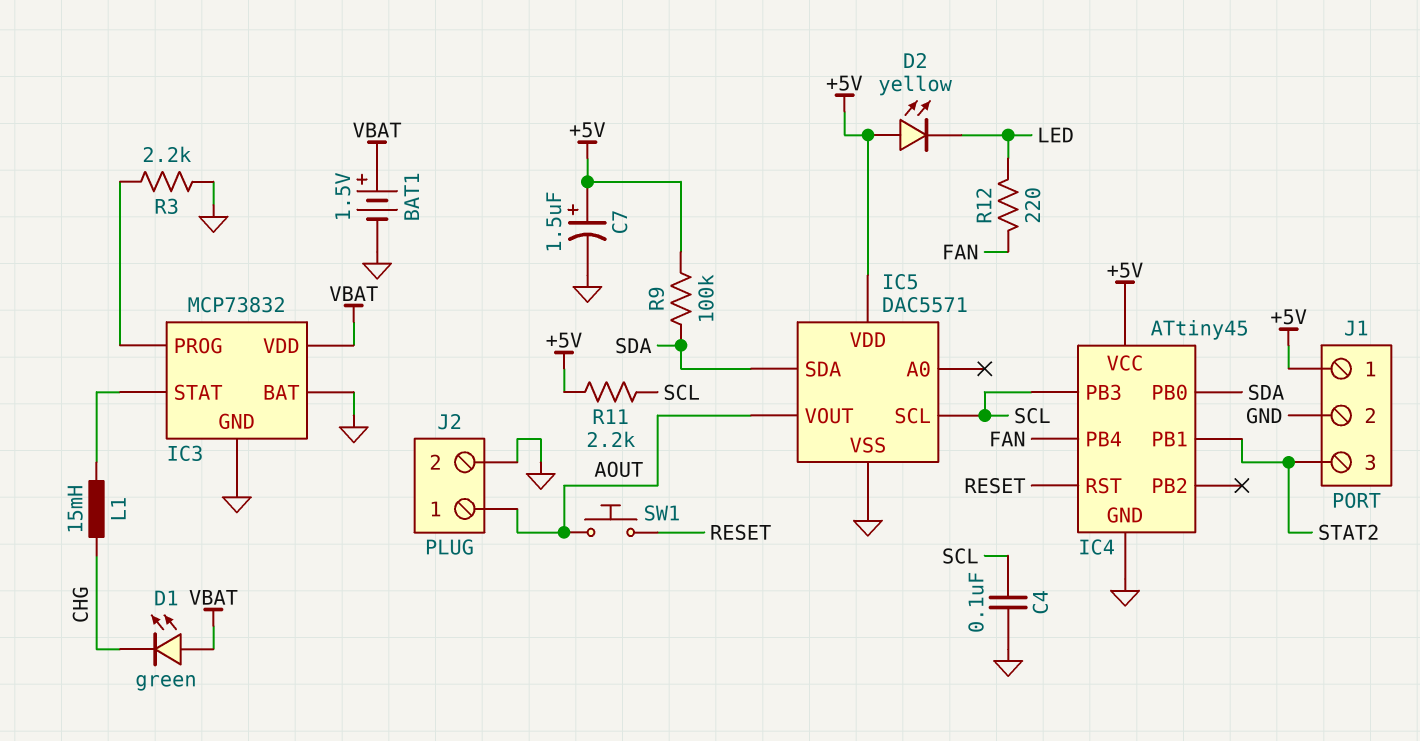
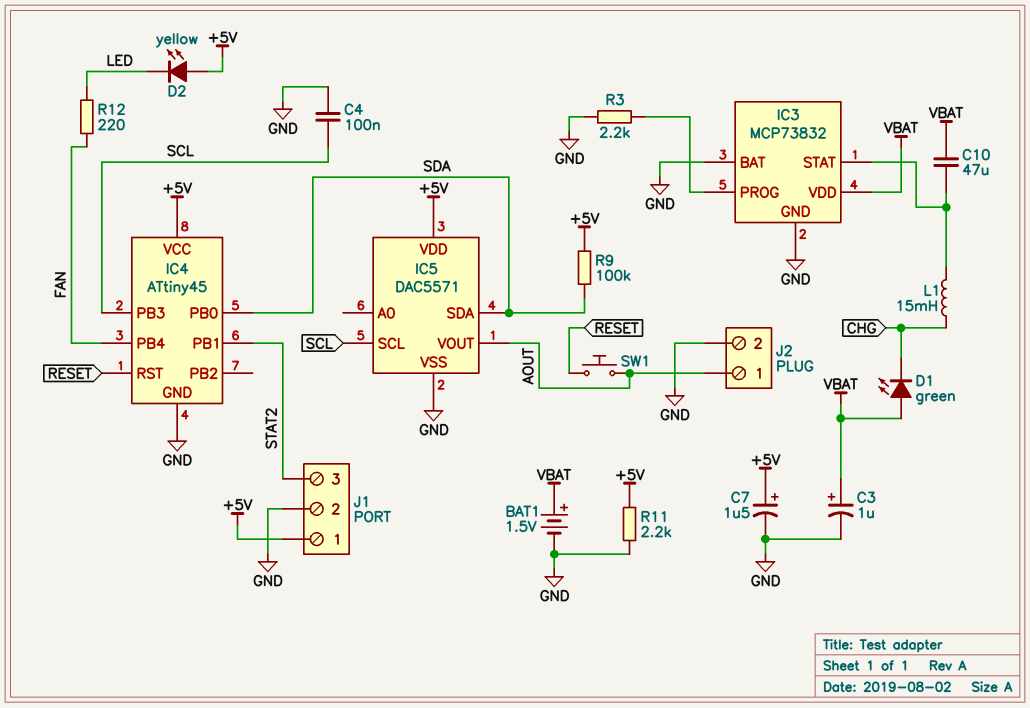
C3: none -> 1uF (plus VBAT, minus GND)
C10: none -> 47uF (IC3/STAT, VBAT)
R11: 2.2k (+5V, SCL) -> 2.2k (+5V, GND)

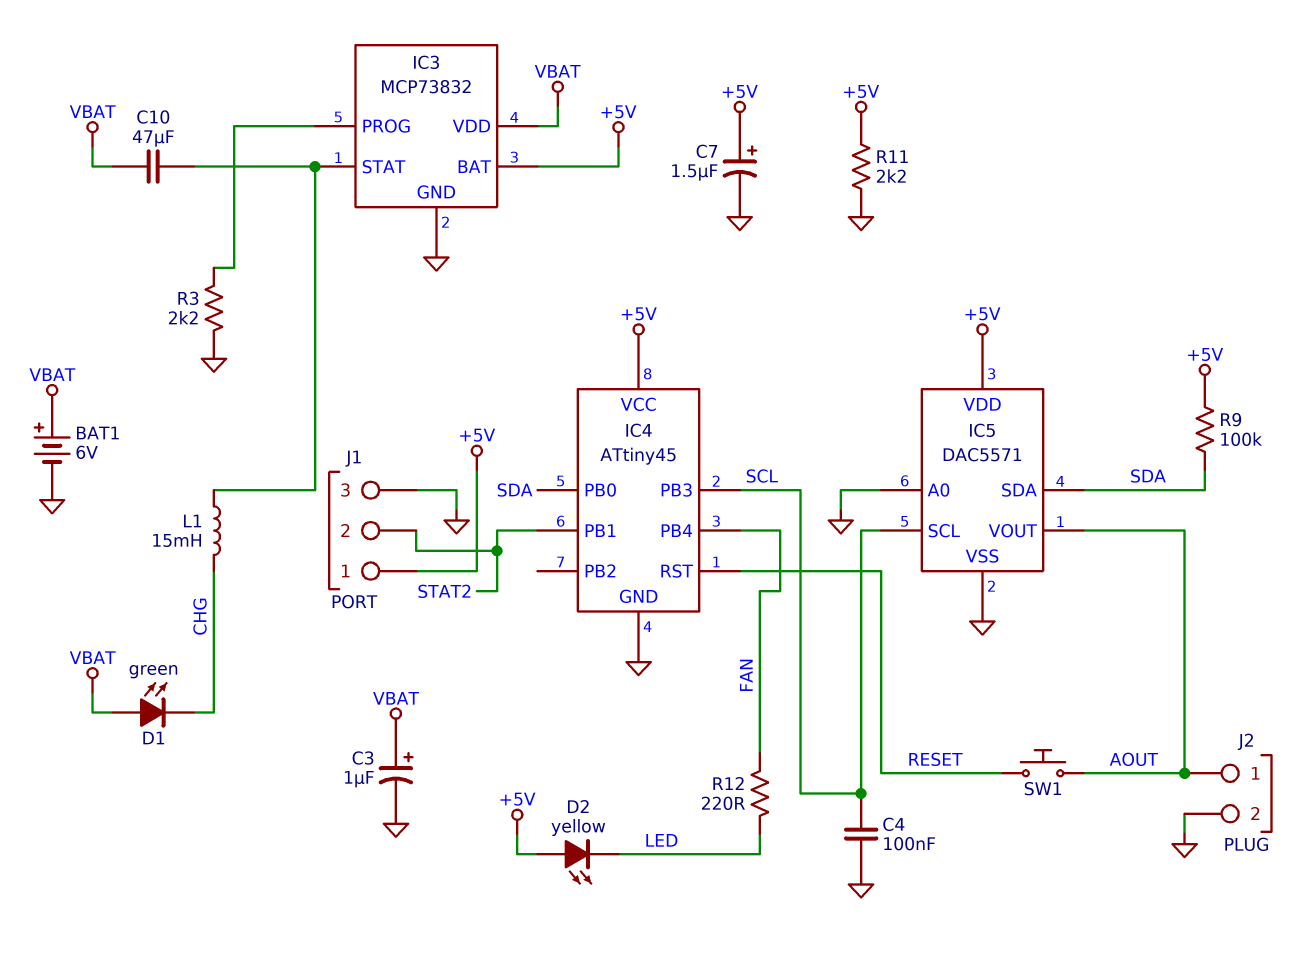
BAT1: 1.5V (plus VBAT, minus GND) -> 6V (plus VBAT, minus GND)
IC3 pin BAT: GND -> +5V
IC5 pin A0: none -> GND
J1 pin 2: GND -> STAT2
J1 pin 3: STAT2 -> GND

